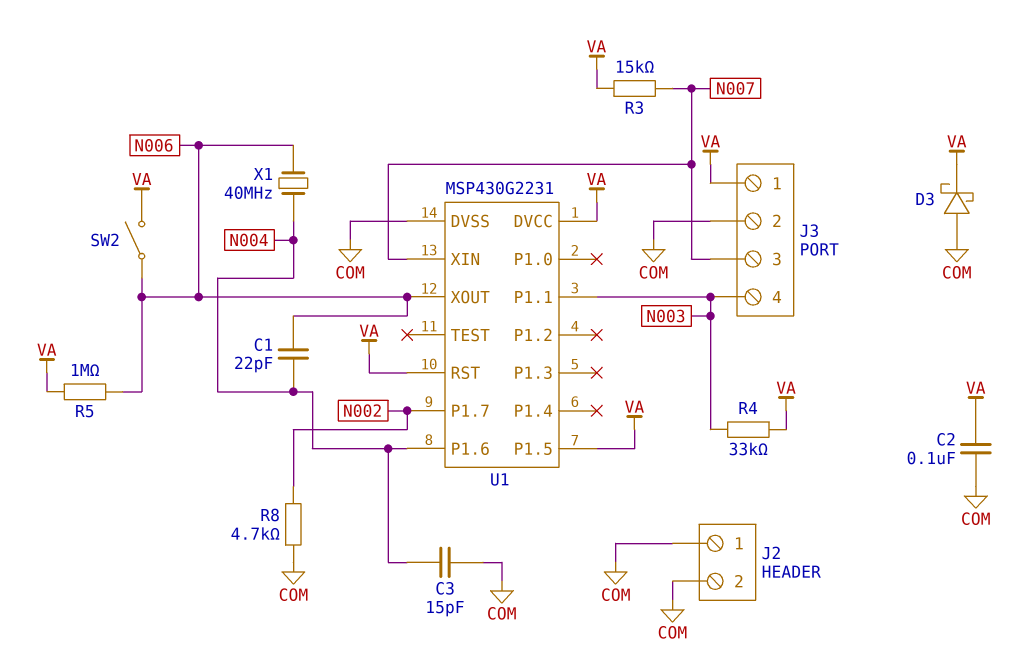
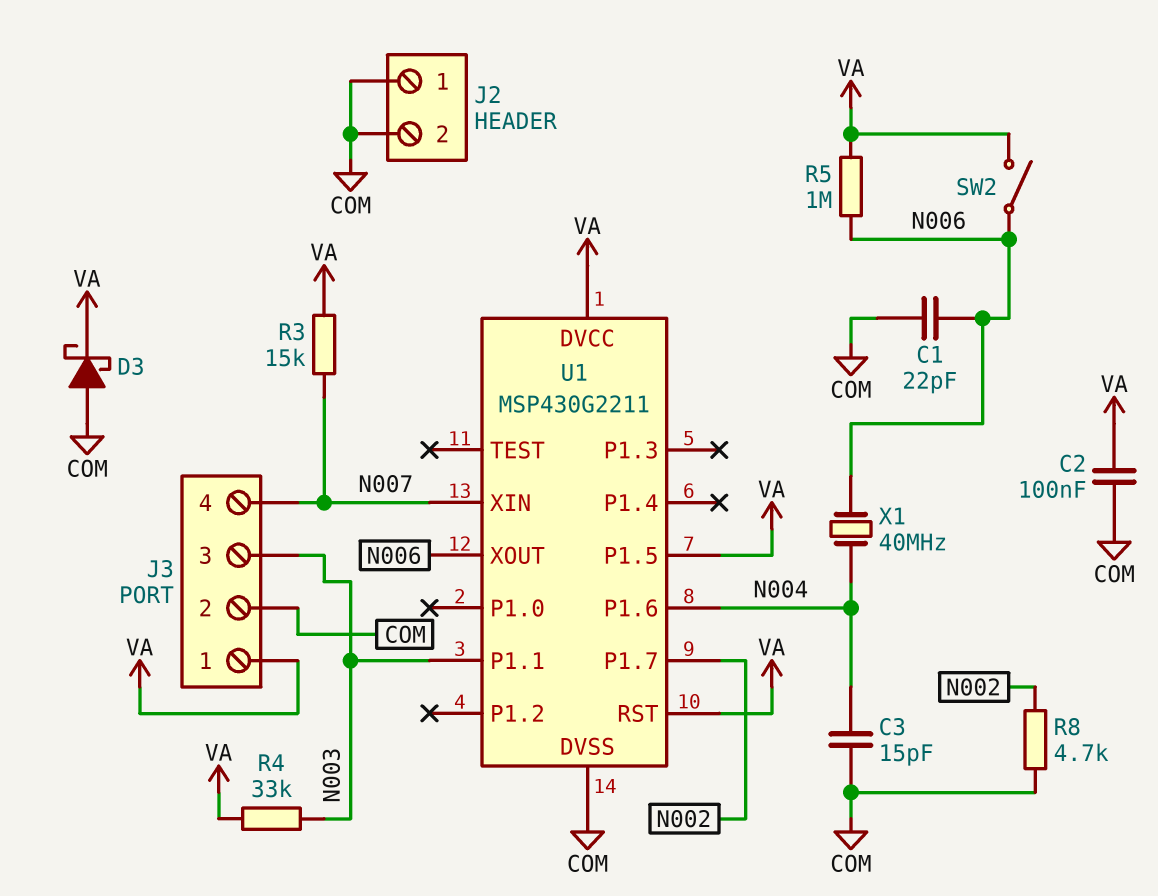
C1: 22pF (N004, N006) -> 22pF (COM, N006)
J3 pin 3: N007 -> N003
J3 pin 4: N003 -> N007
U1: MSP430G2231 -> MSP430G2211

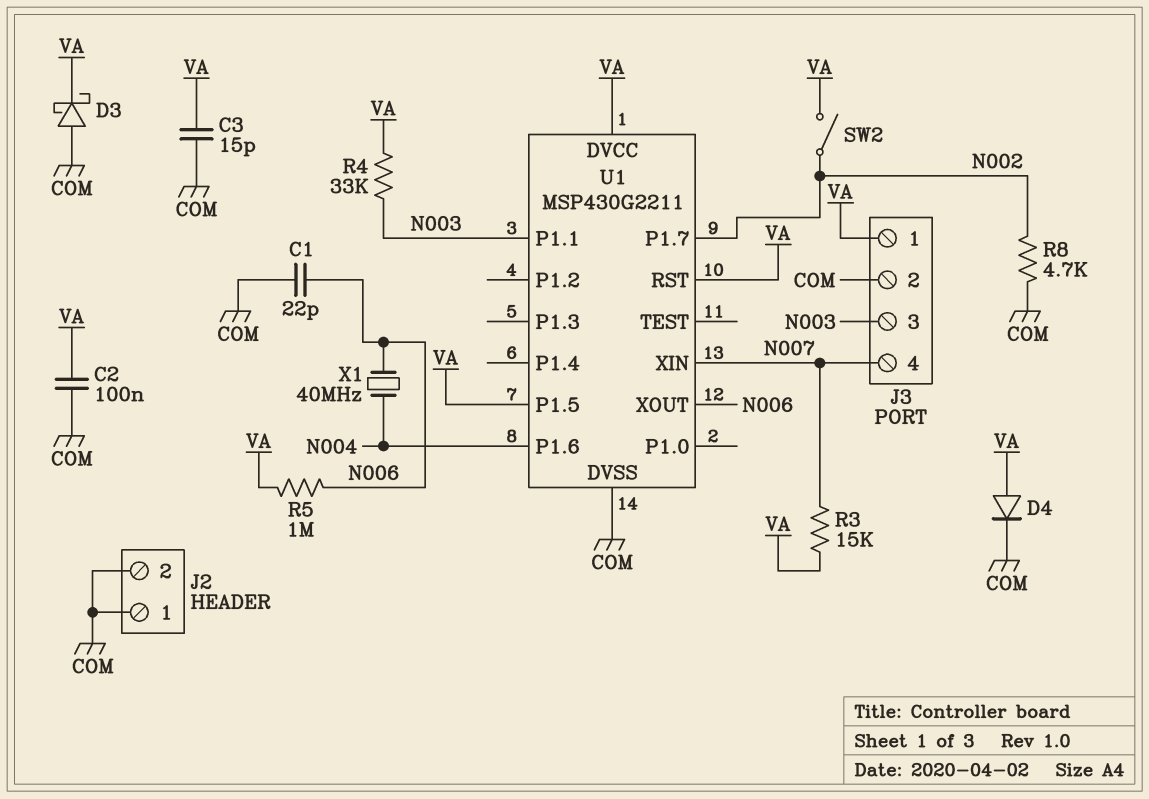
C3: 15pF (COM, N004) -> 15pF (COM, VA)
D4: none -> diode (A VA, K COM)
SW2: switch (N006, VA) -> switch (N002, VA)

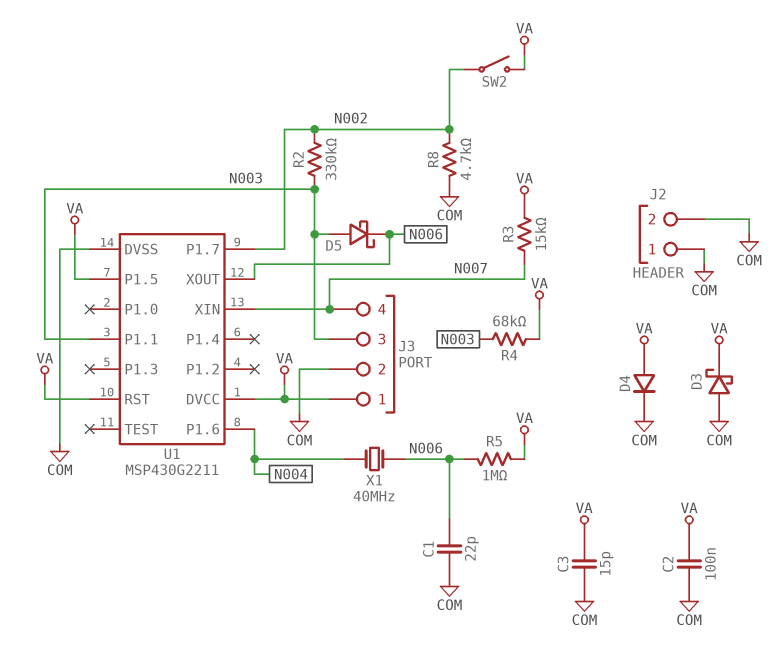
D5: none -> schottky (A N003, K N006)
R2: none -> 330k (N002, N003)
R4: 33k (N003, VA) -> 68k (N003, VA)

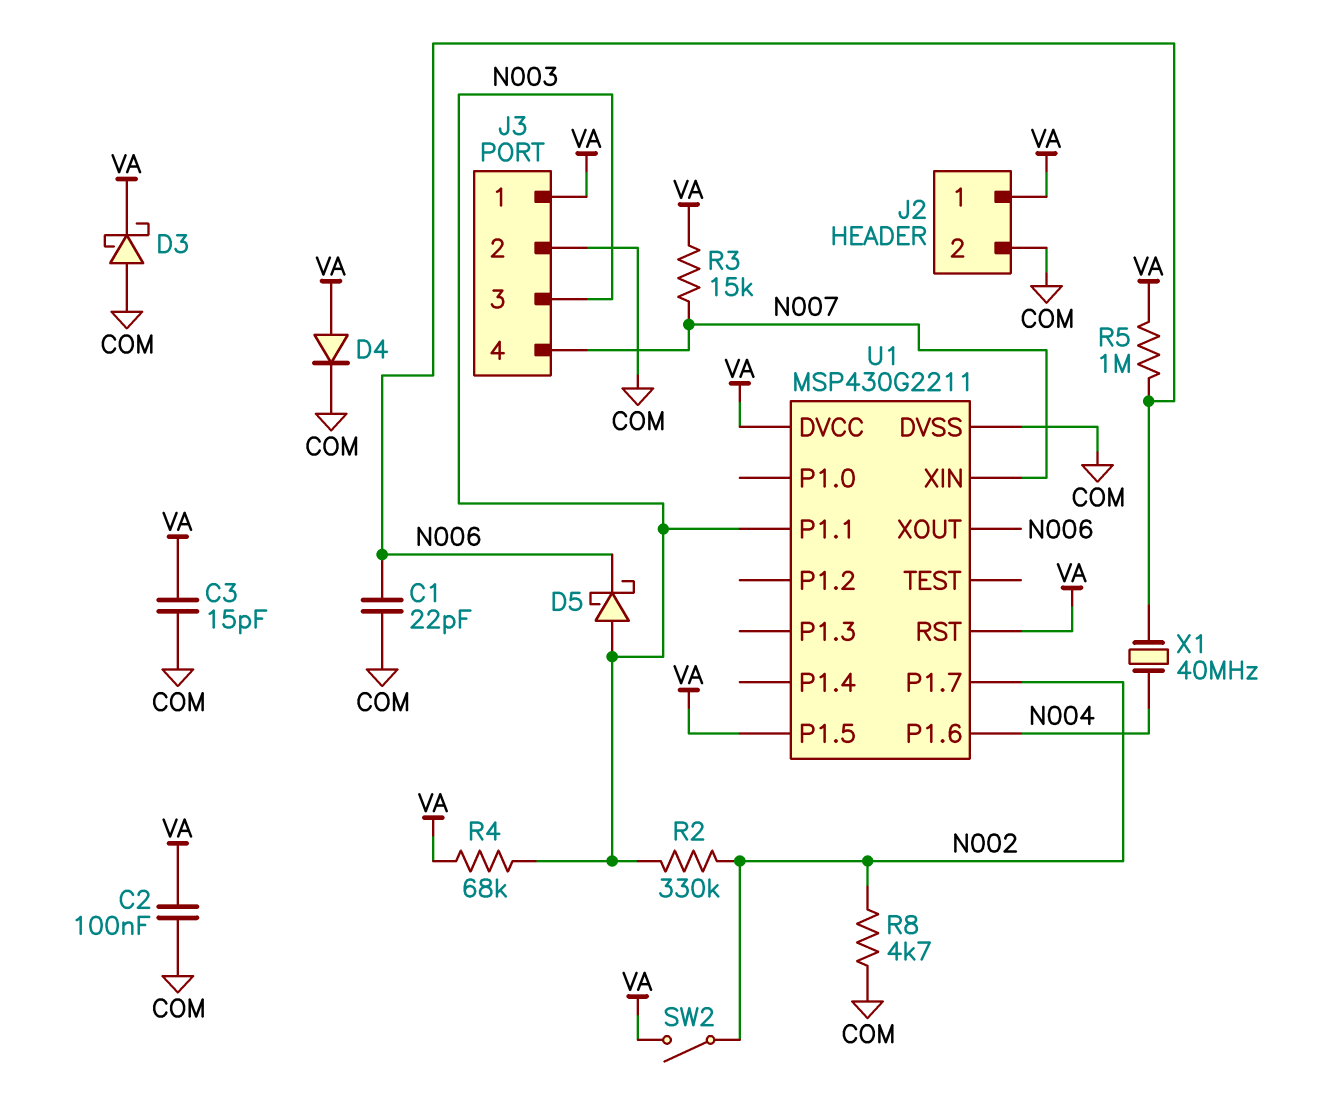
J2 pin 1: COM -> VA

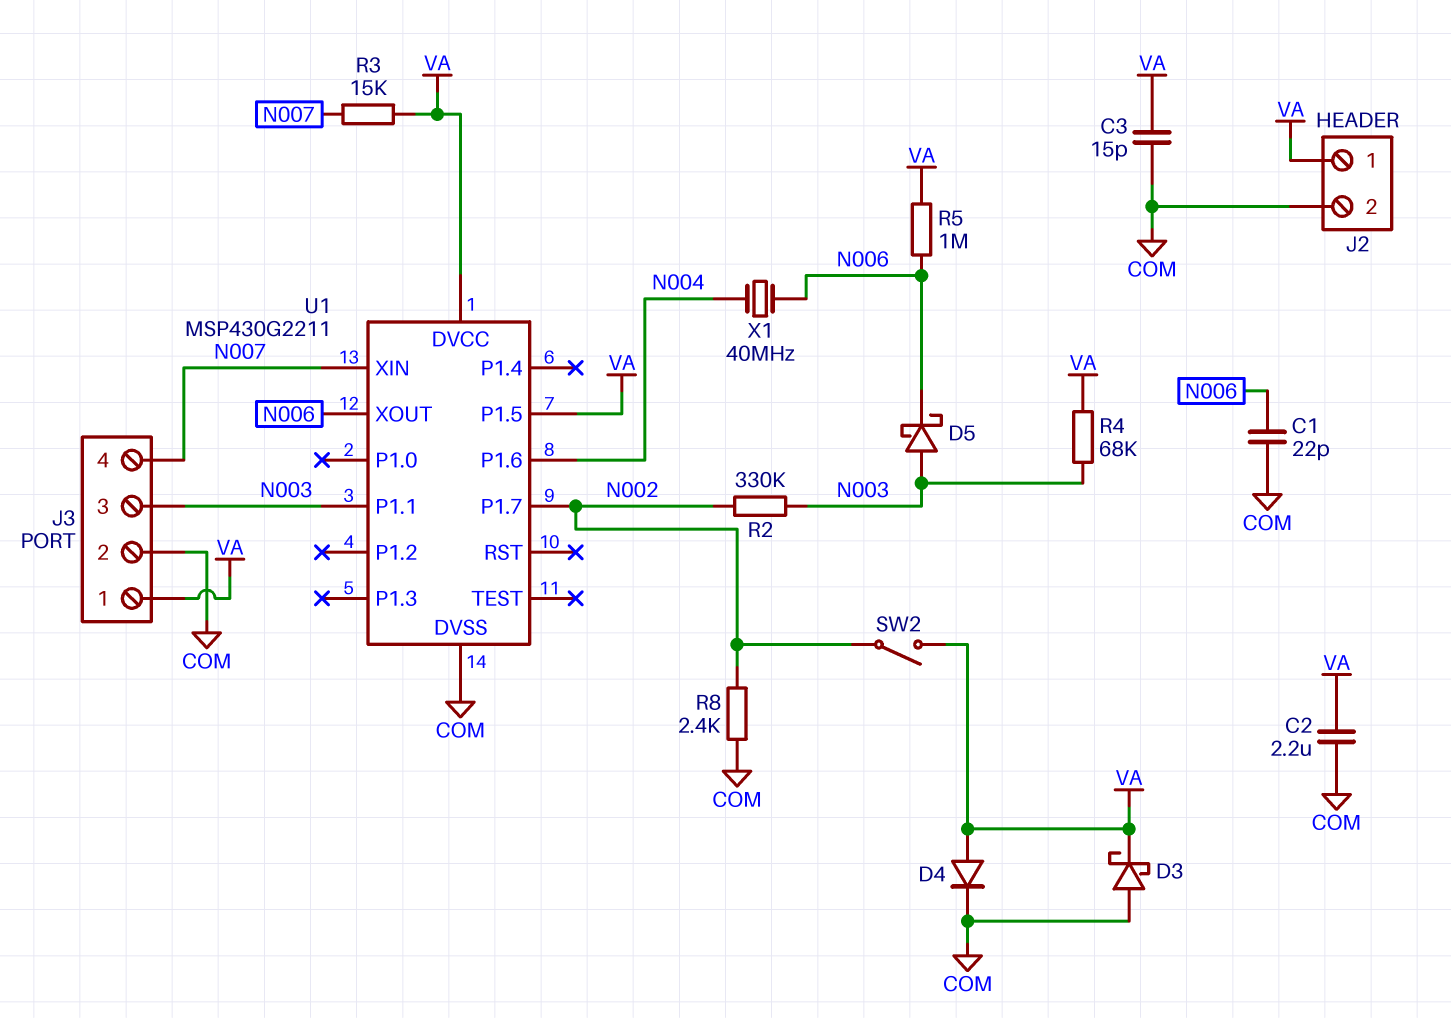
C2: 100nF (COM, VA) -> 2.2uF (COM, VA)
R8: 4.7k (COM, N002) -> 2.4k (COM, N002)
U1 pin RST: VA -> none

